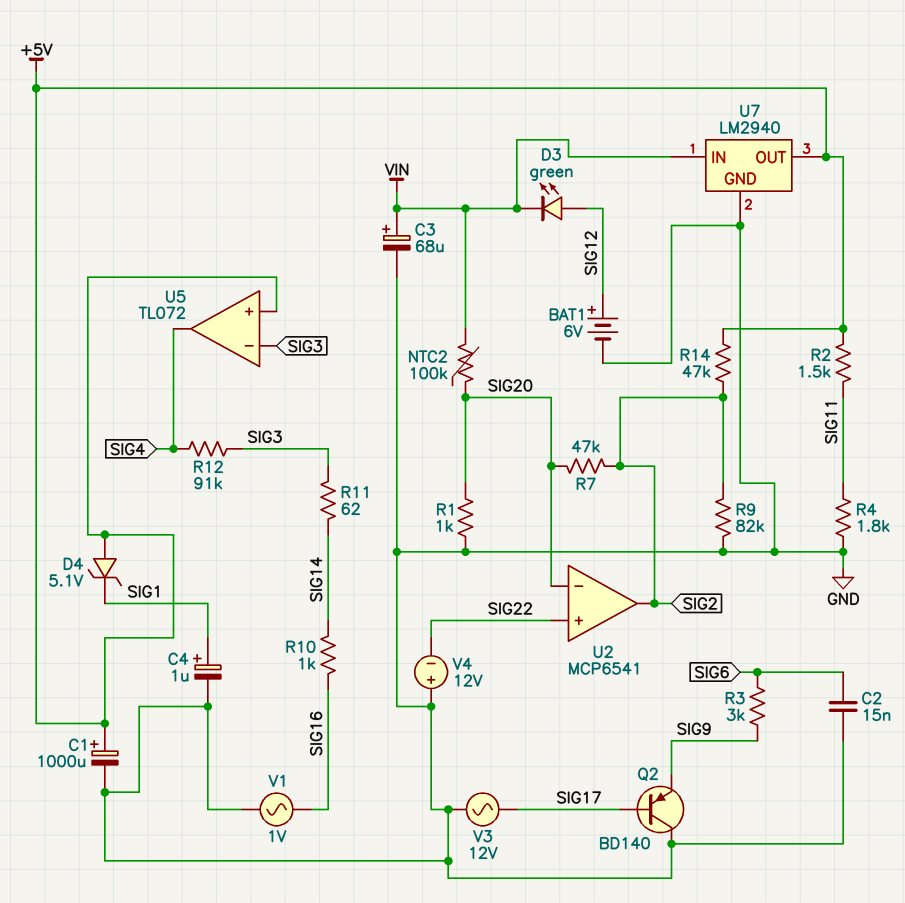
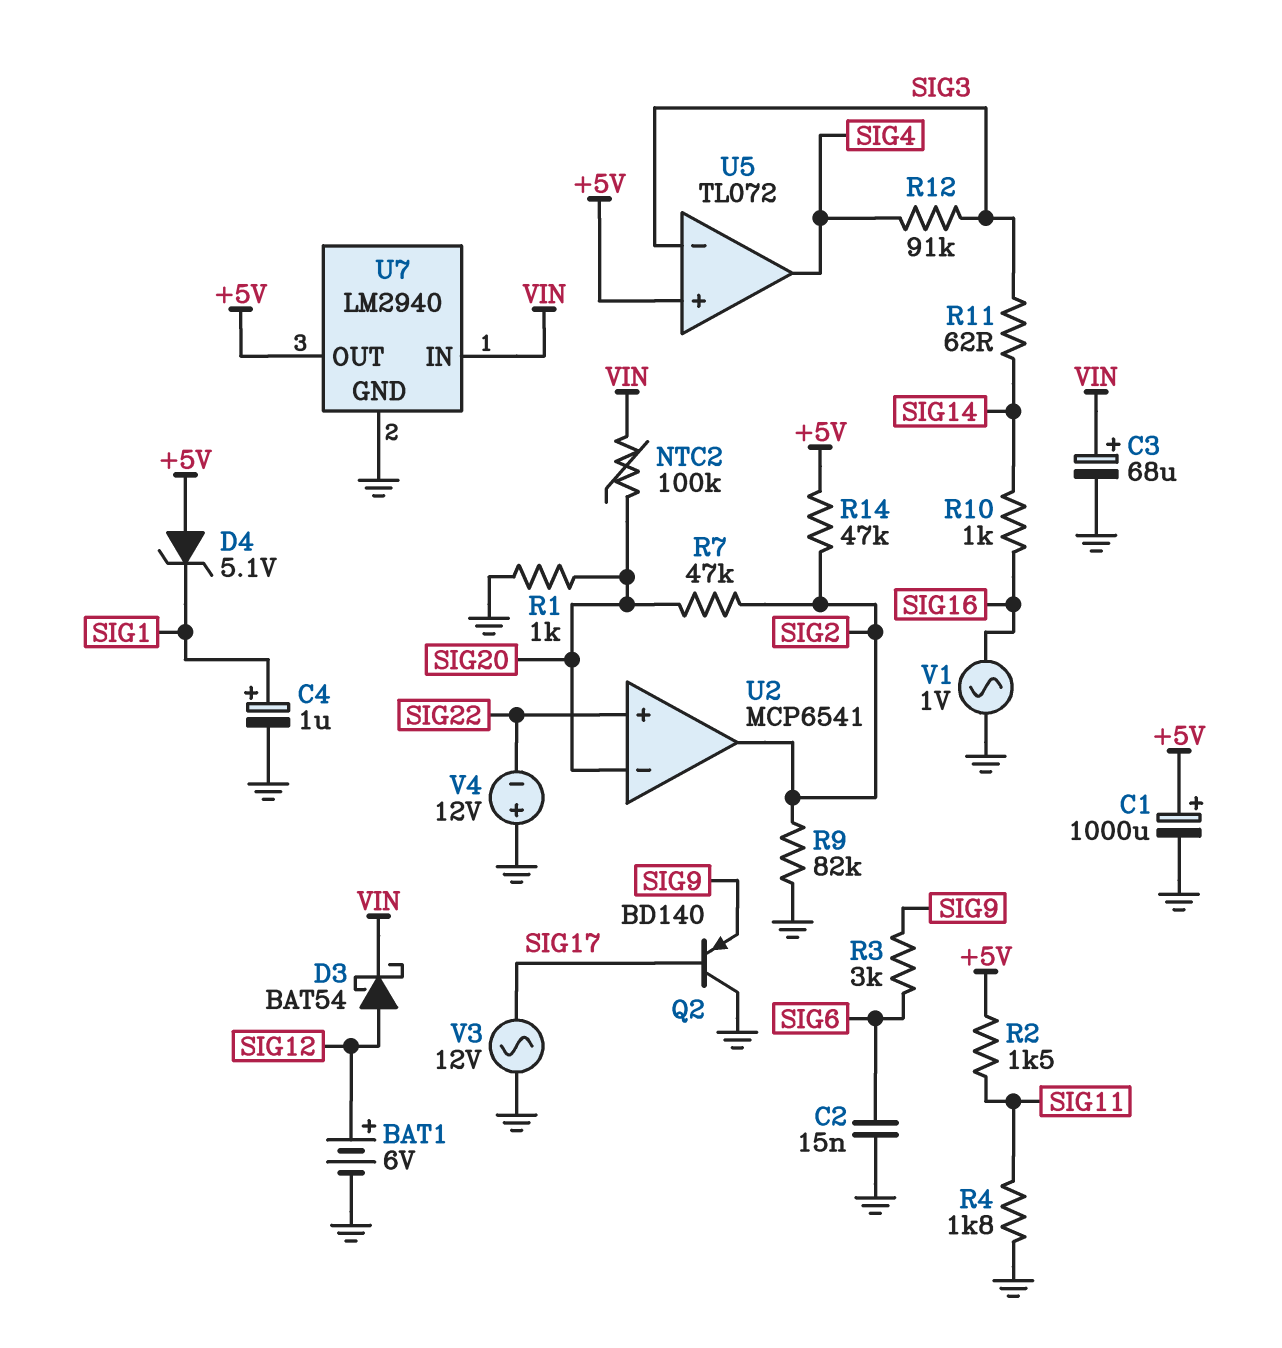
D3: LED green (A SIG12, K VIN) -> schottky BAT54 (A SIG12, K VIN)

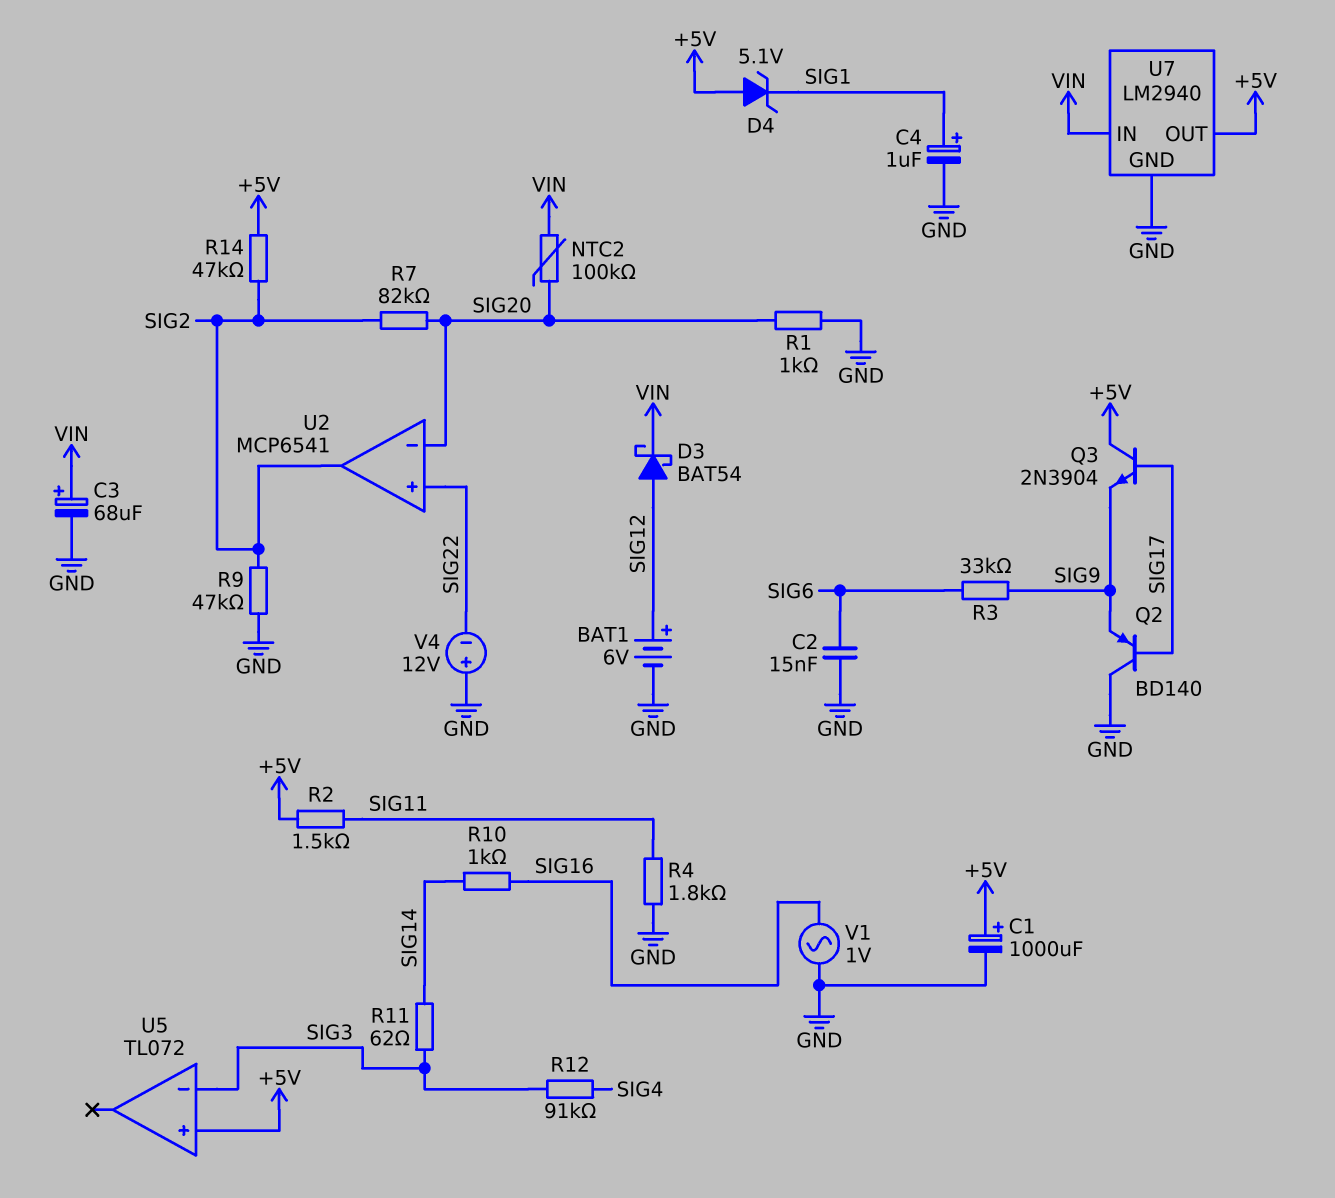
Q3: none -> NPN 2N3904 (B SIG17, C +5V, E SIG9)
R3: 3k (SIG6, SIG9) -> 33k (SIG6, SIG9)
R7: 47k (SIG2, SIG20) -> 82k (SIG2, SIG20)
R9: 82k (GND, SIG2) -> 47k (GND, SIG2)
U5 pin out: SIG4 -> none
V3: AC 12V (GND, SIG17) -> none

